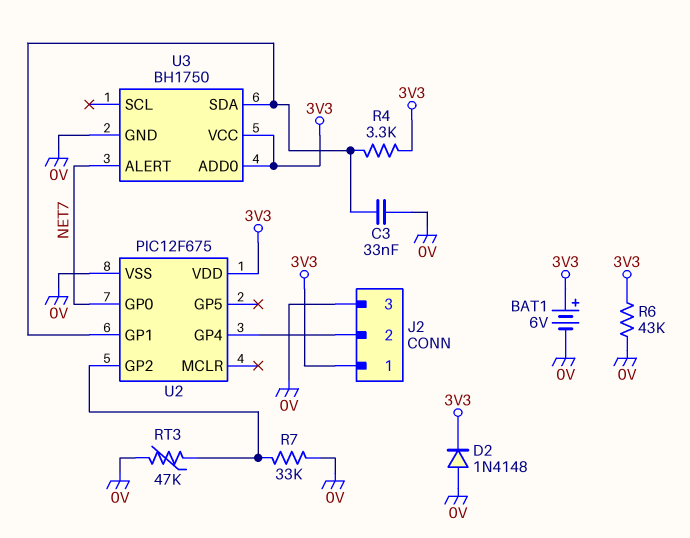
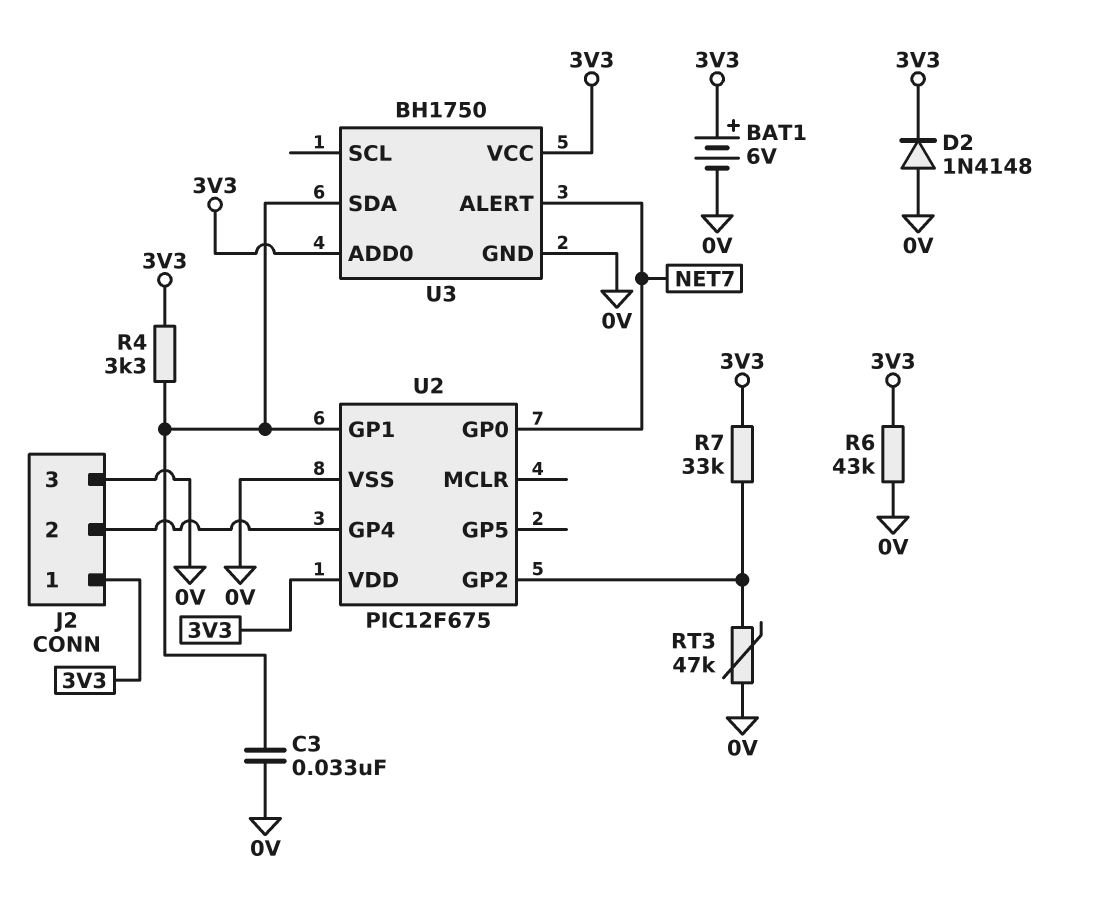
R7: 33k (0V, U2/GP2) -> 33k (3V3, U2/GP2)

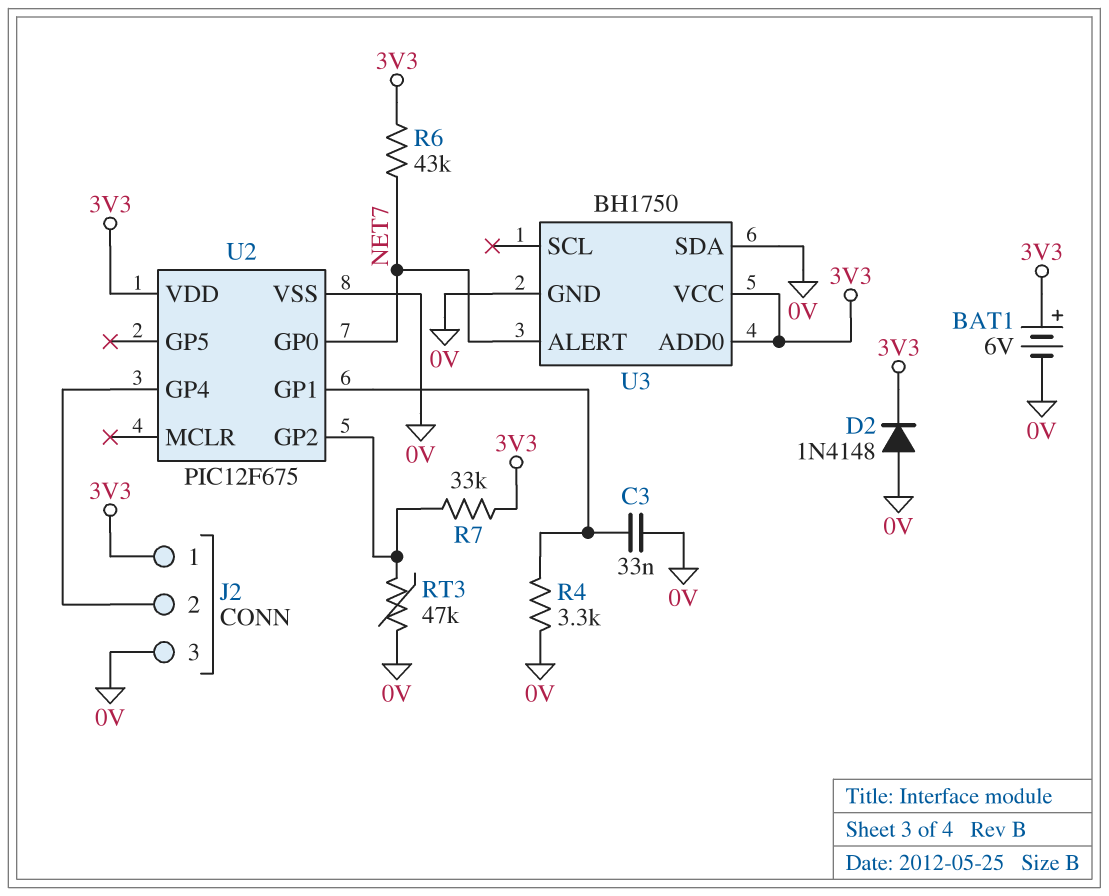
R4: 3.3k (3V3, U2/GP1) -> 3.3k (0V, U2/GP1)
R6: 43k (0V, 3V3) -> 43k (3V3, NET7)
U3 pin SDA: U2/GP1 -> 0V

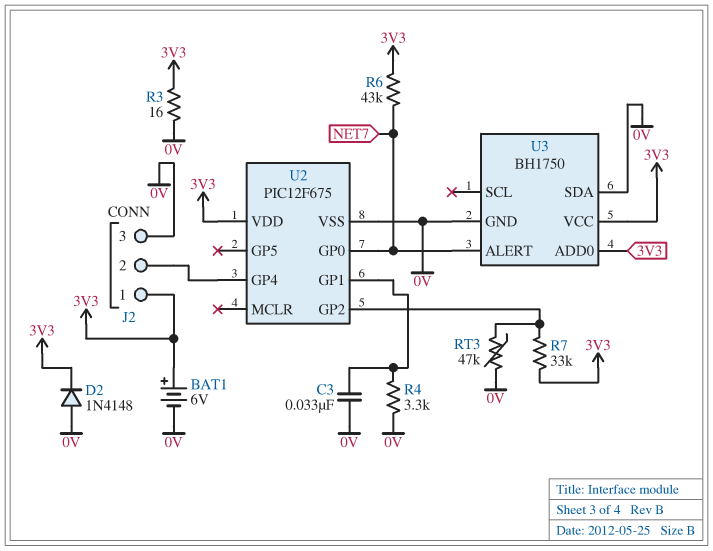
R3: none -> 16 (0V, 3V3)

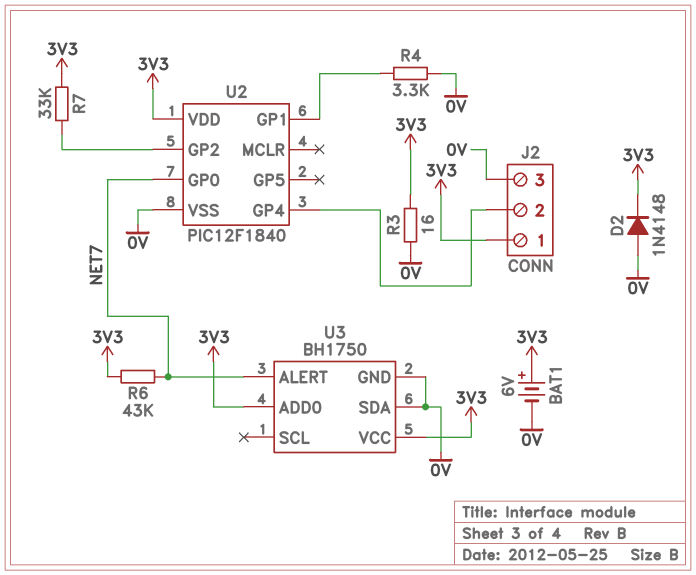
C3: 33nF (0V, U2/GP1) -> none
RT3: 47k (0V, U2/GP2) -> none
U2: PIC12F675 -> PIC12F1840

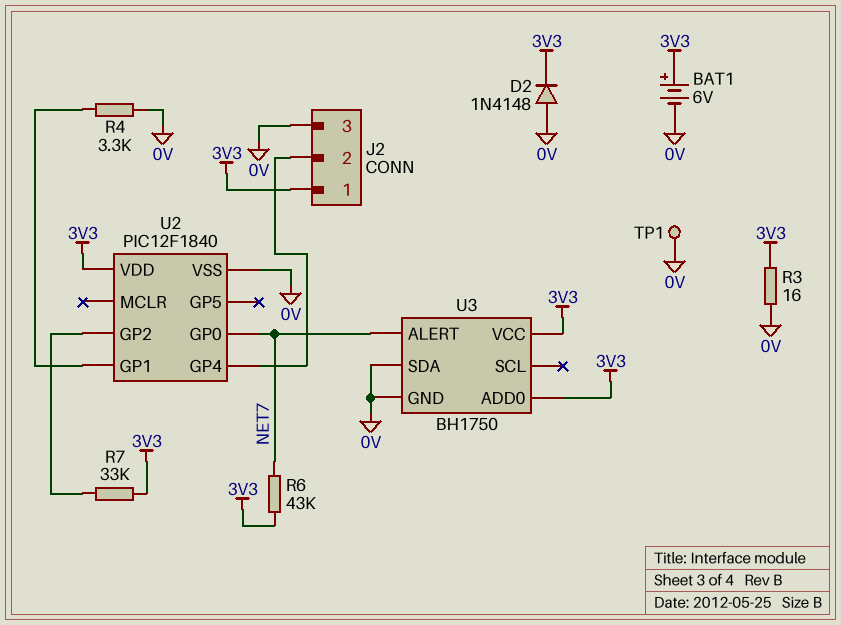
TP1: none -> test point (0V)

